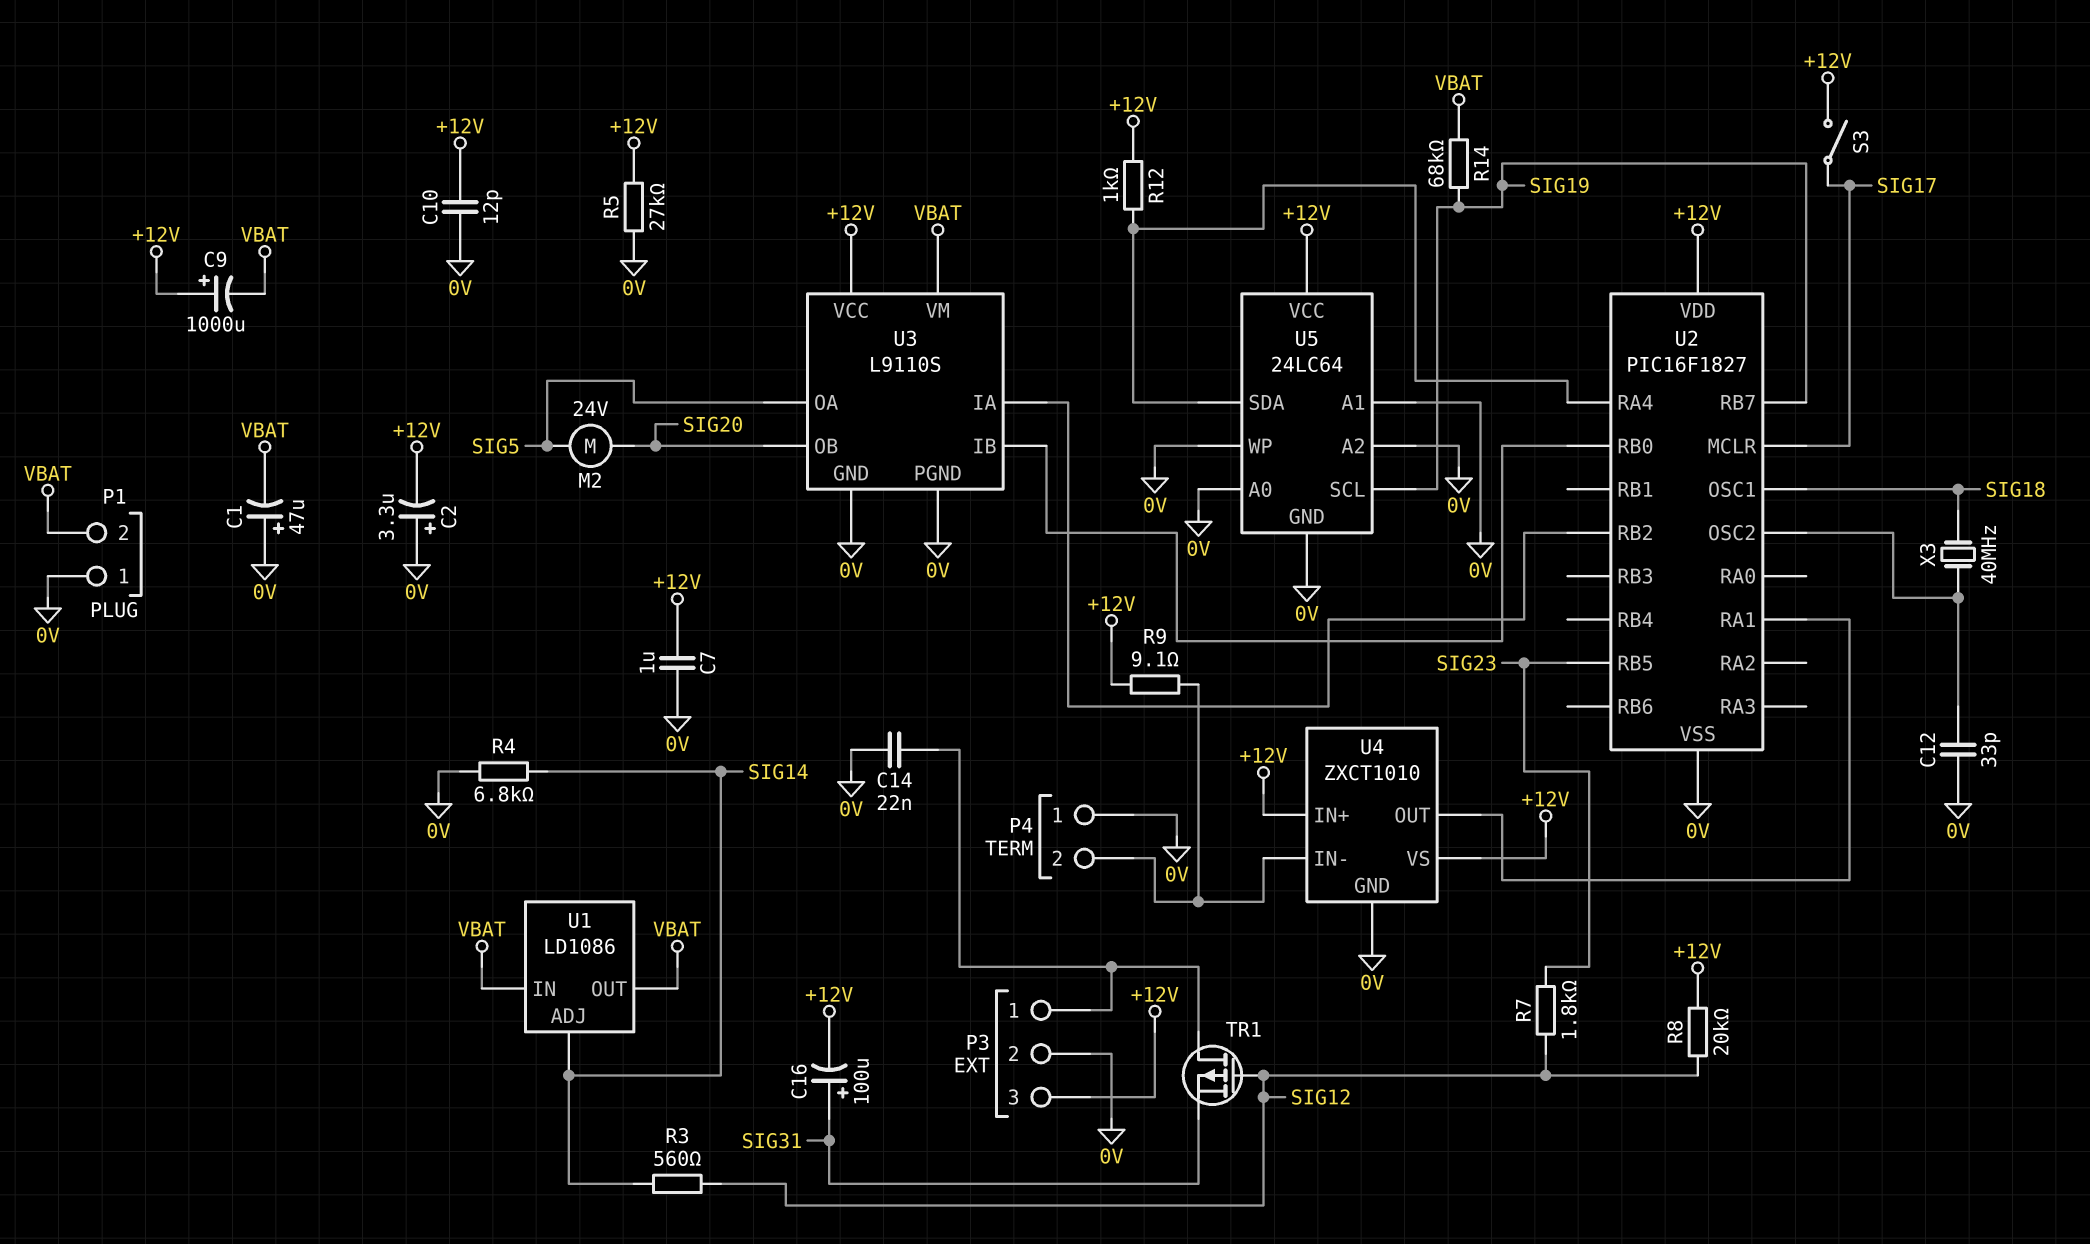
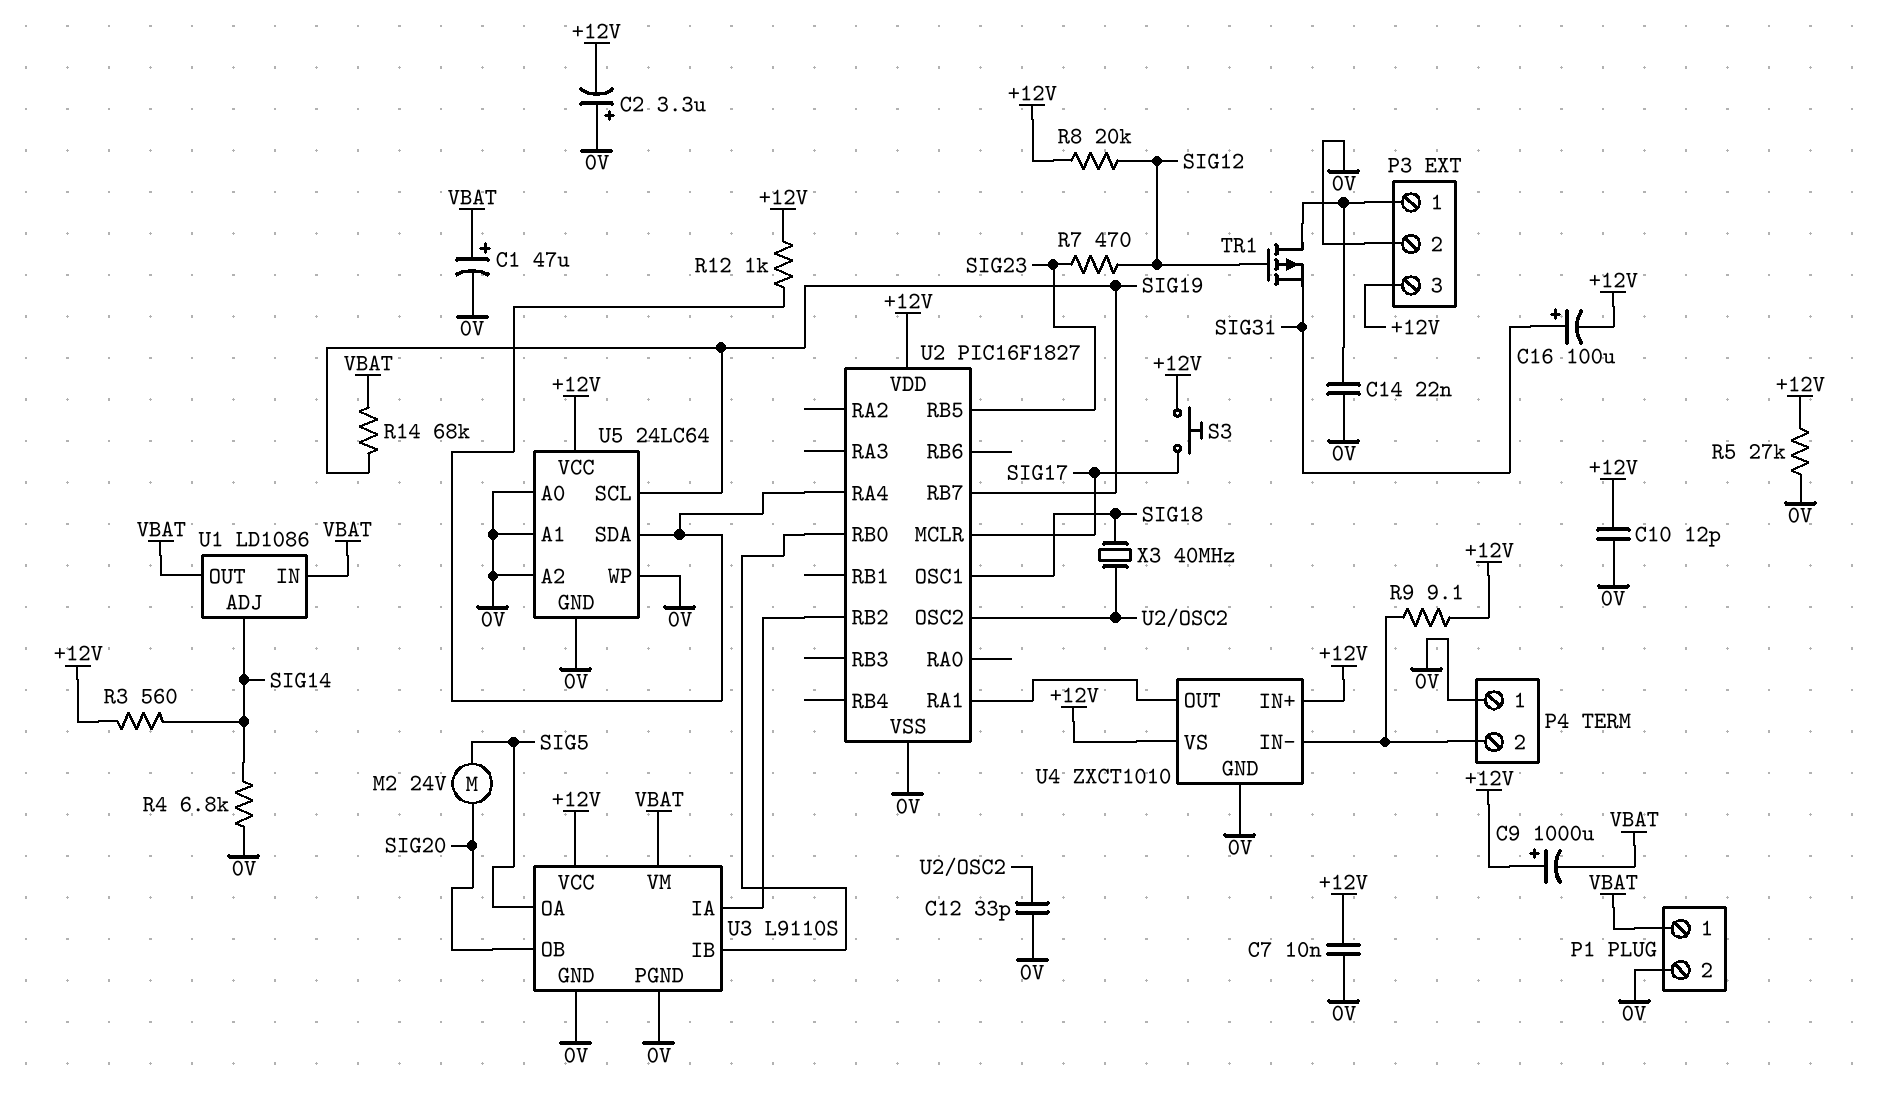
C1: 47uF (plus 0V, minus VBAT) -> 47uF (plus VBAT, minus 0V)
C7: 1uF (+12V, 0V) -> 10nF (+12V, 0V)
P1 pin 1: 0V -> VBAT
P1 pin 2: VBAT -> 0V
R3: 560 (SIG12, SIG14) -> 560 (+12V, SIG14)
R7: 1.8k (SIG12, SIG23) -> 470 (SIG12, SIG23)
S3: switch (+12V, SIG17) -> button (+12V, SIG17)

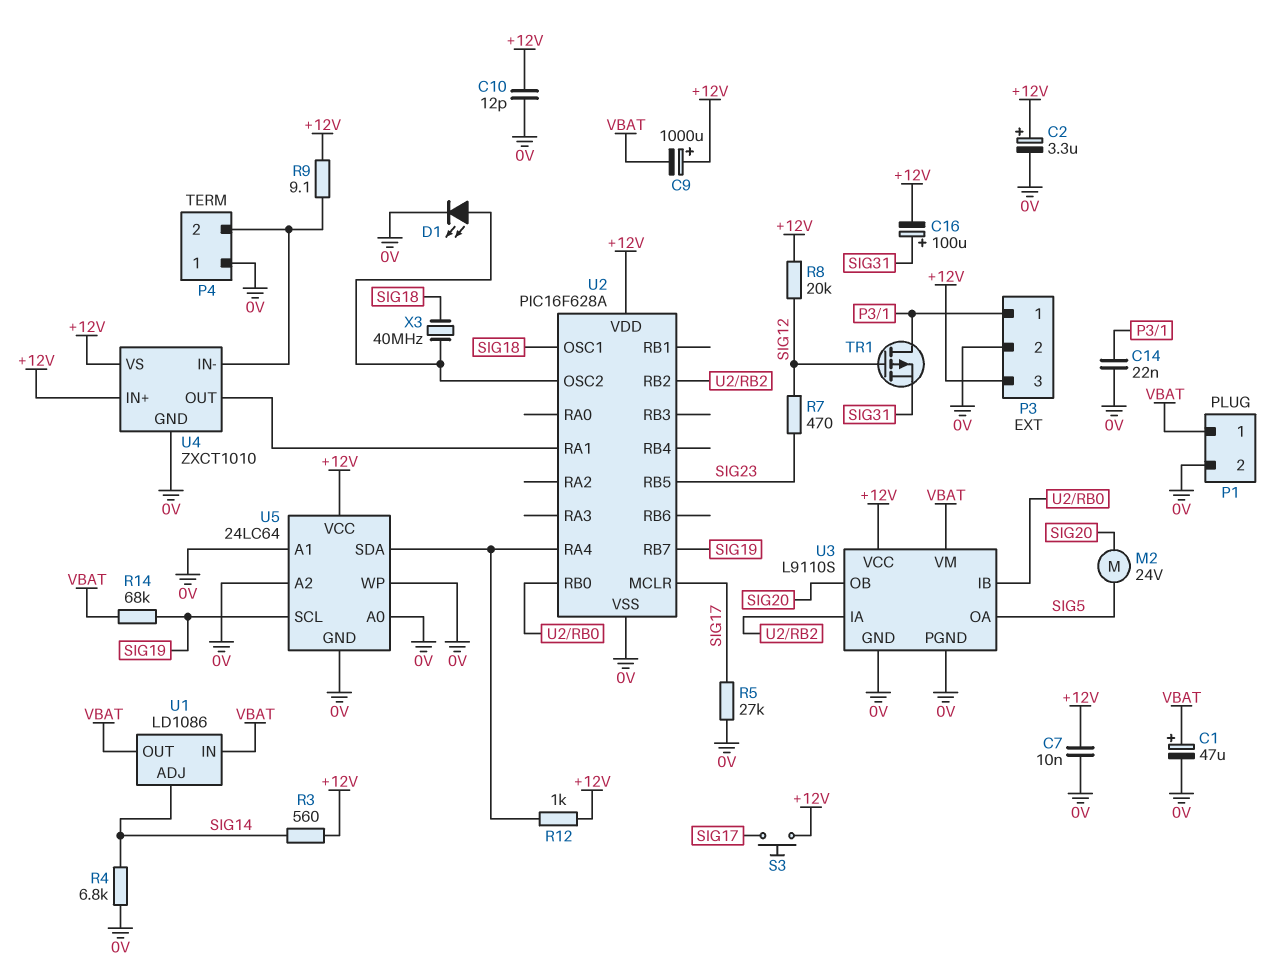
C2: 3.3uF (plus 0V, minus +12V) -> 3.3uF (plus +12V, minus 0V)
C12: 33pF (0V, U2/OSC2) -> none
D1: none -> LED (A U2/OSC2, K 0V)
R5: 27k (+12V, 0V) -> 27k (0V, SIG17)
U2: PIC16F1827 -> PIC16F628A

